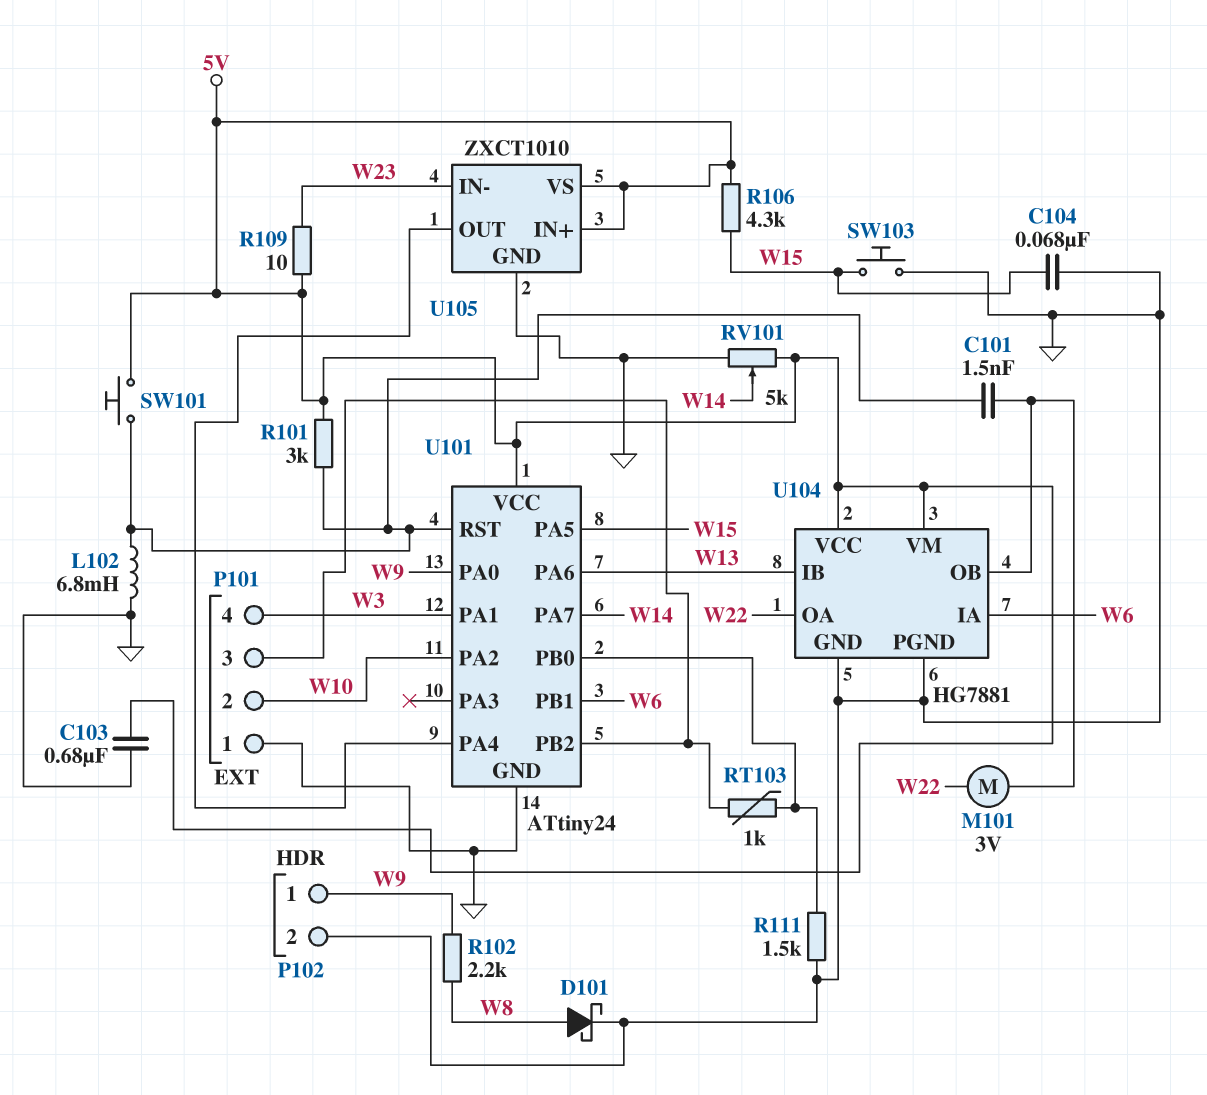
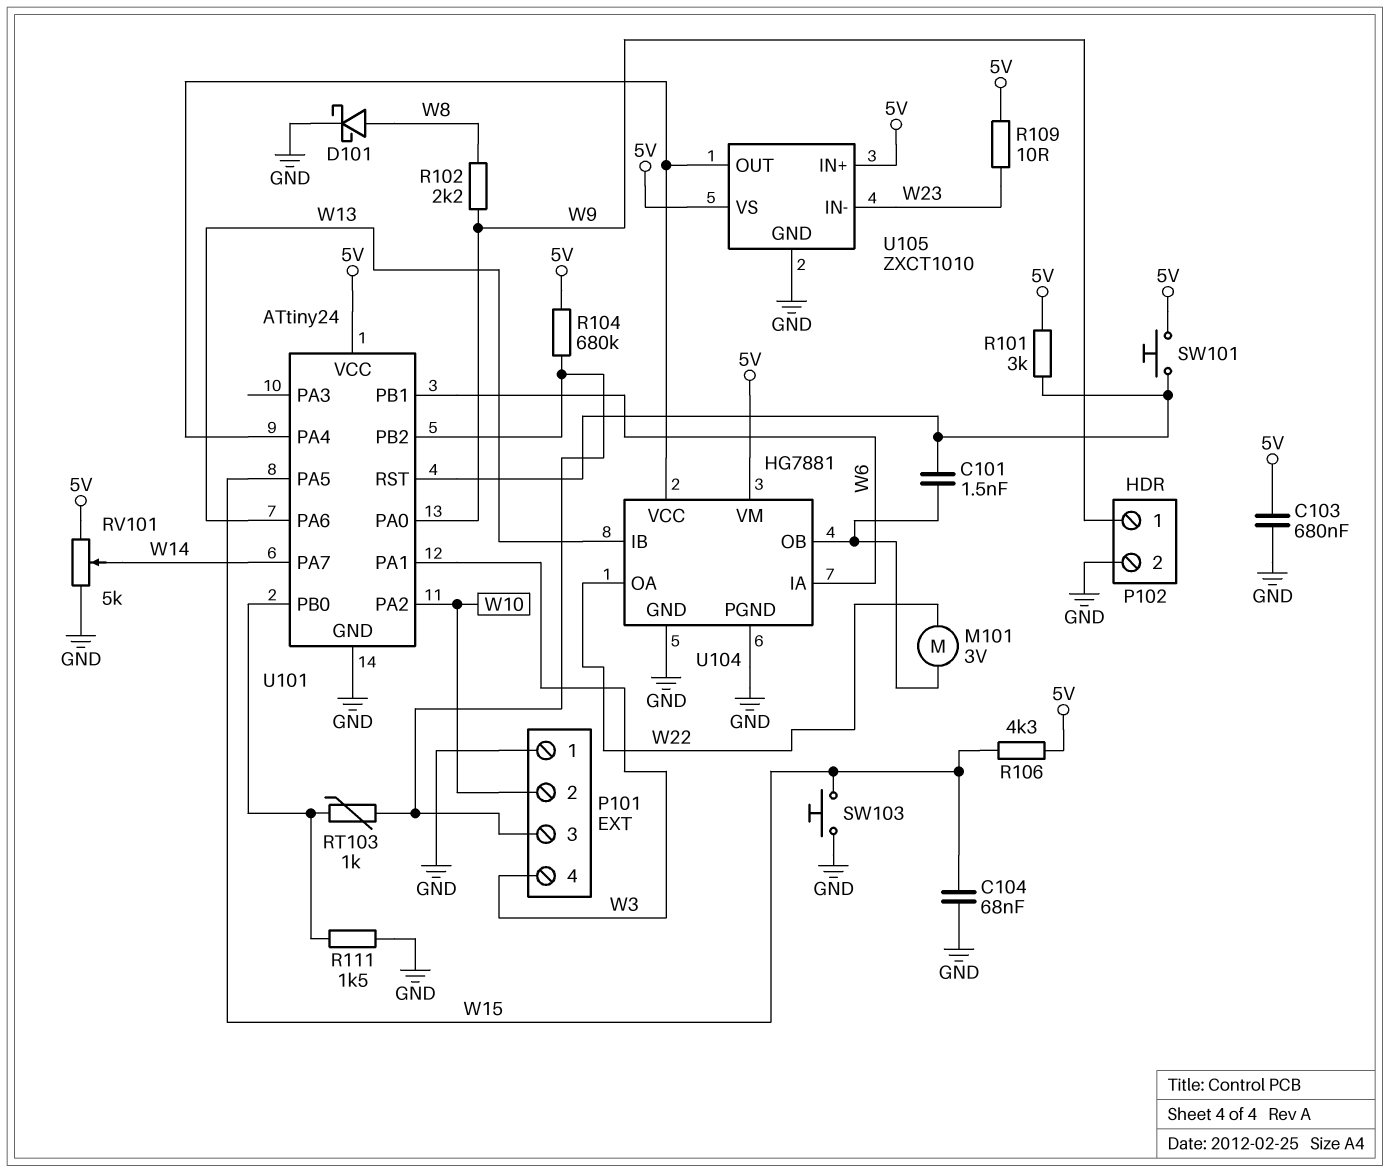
L102: 6.8mH (GND, U101/RST) -> none
R104: none -> 680k (5V, P101/3)
U104 pin VCC: 5V -> U101/PA4

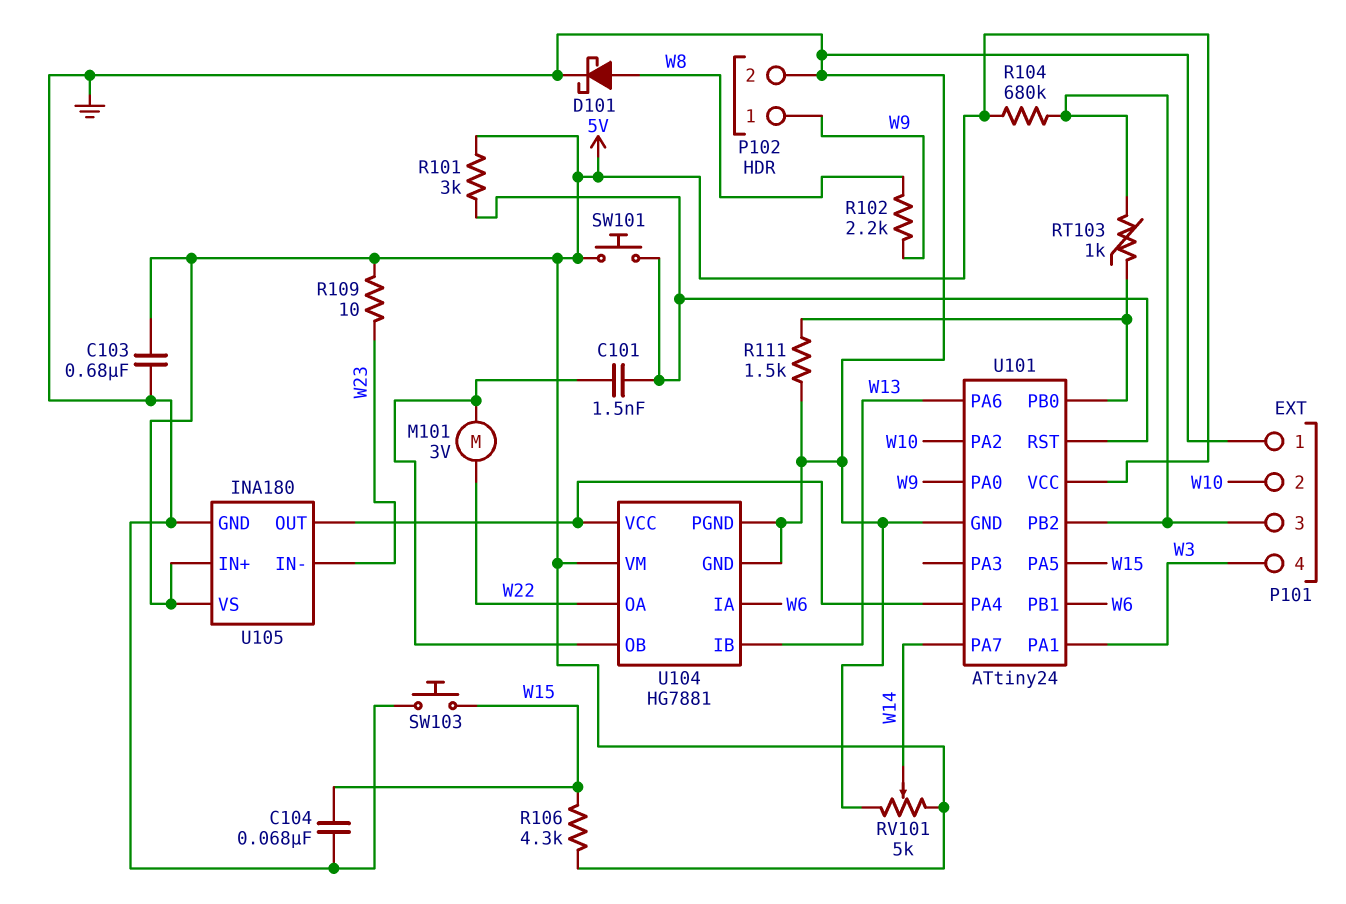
U105: ZXCT1010 -> INA180

